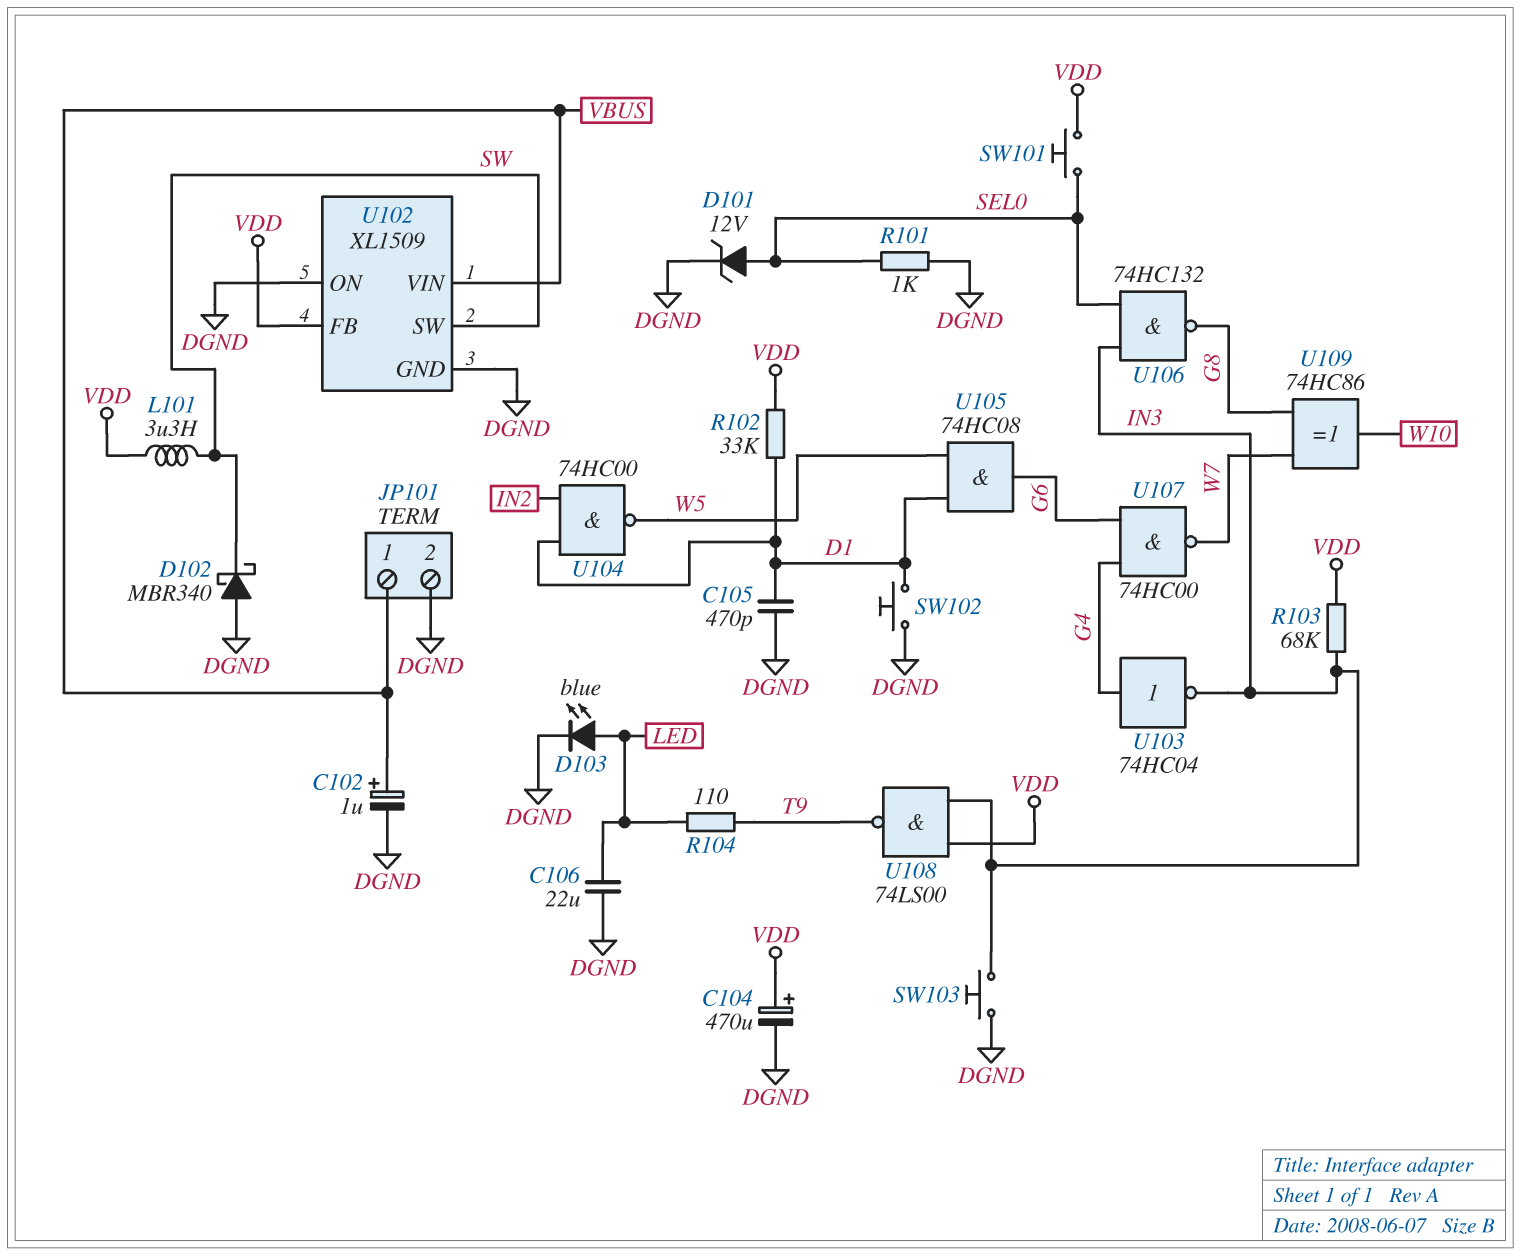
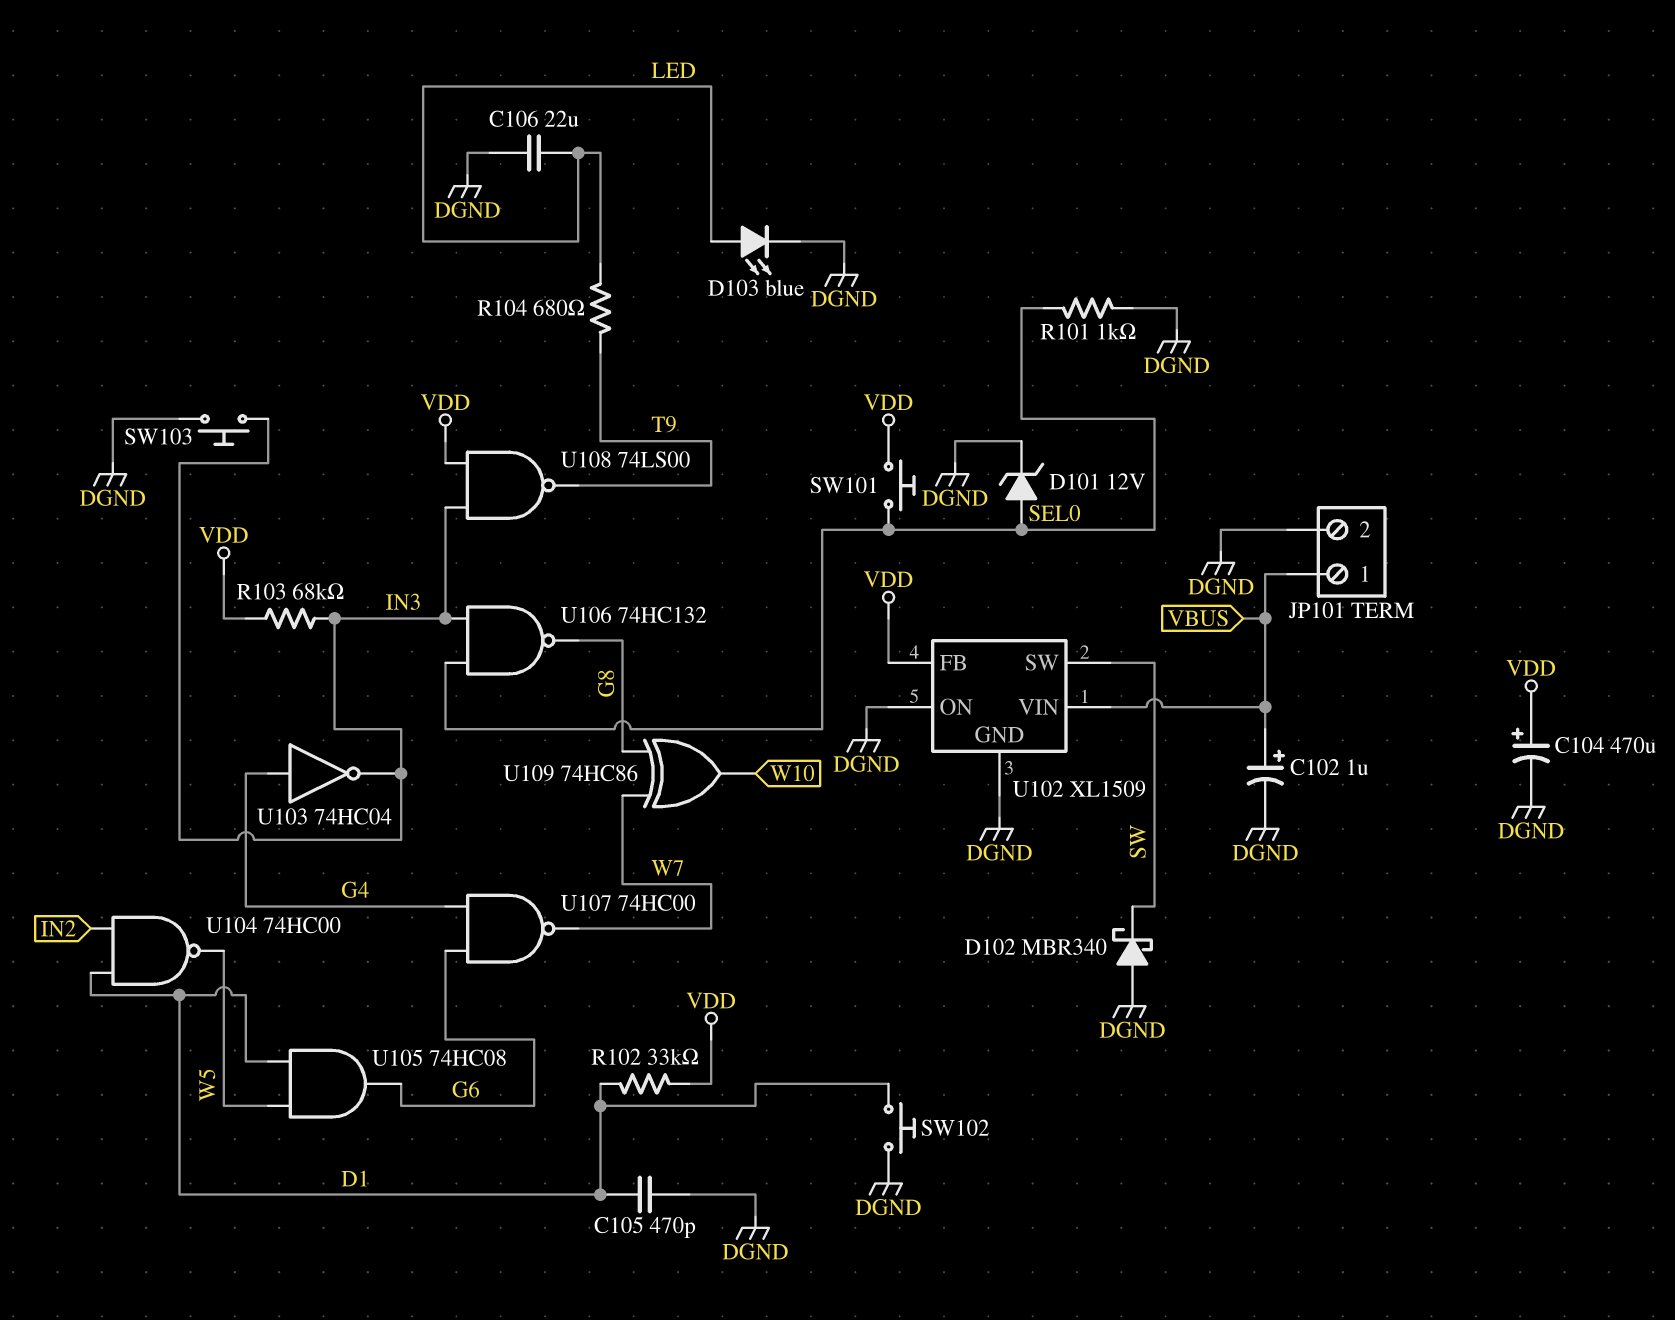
L101: 3.3uH (SW, VDD) -> none
R104: 110 (LED, T9) -> 680 (LED, T9)

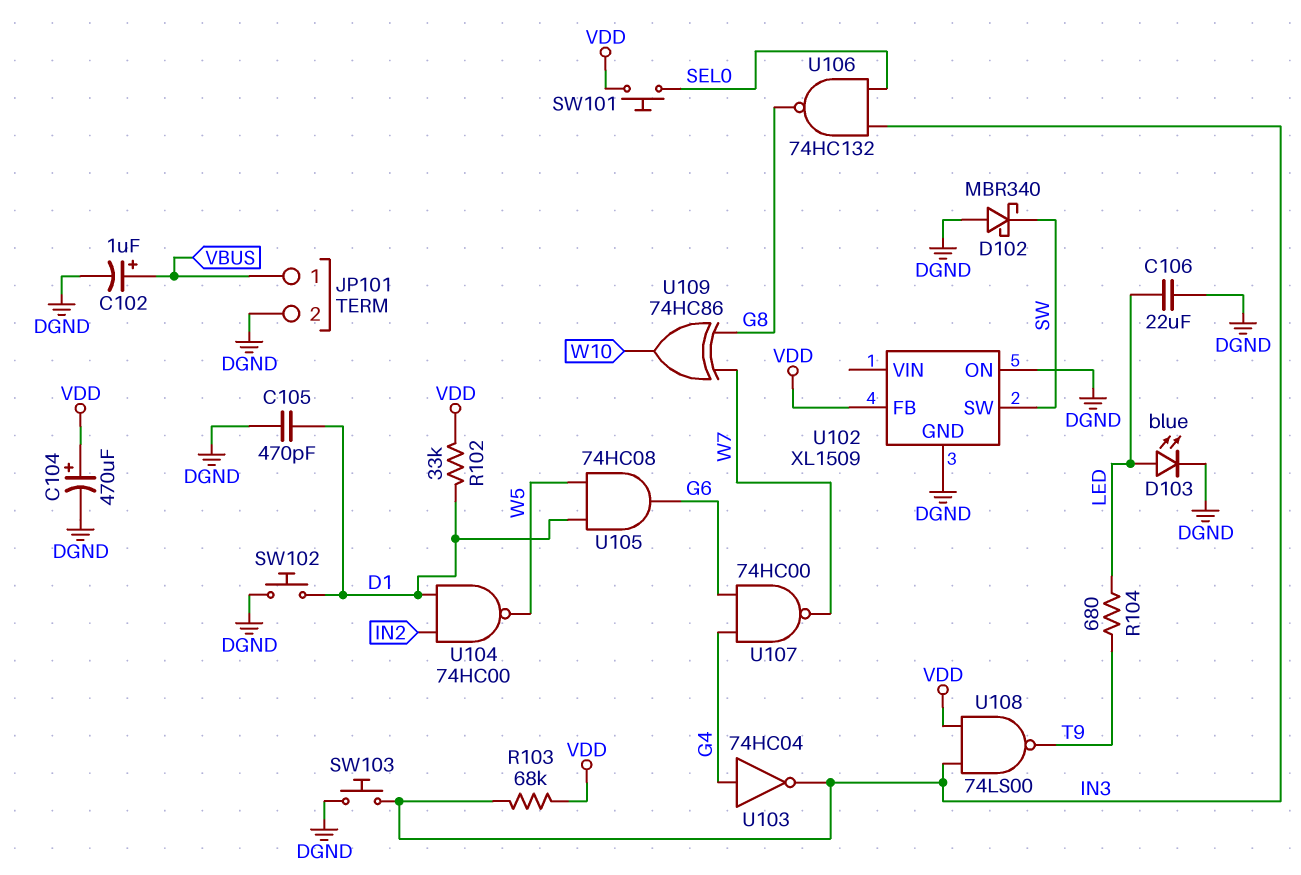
D101: zener 12V (A SEL0, K DGND) -> none
R101: 1k (DGND, SEL0) -> none
U102 pin VIN: VBUS -> none

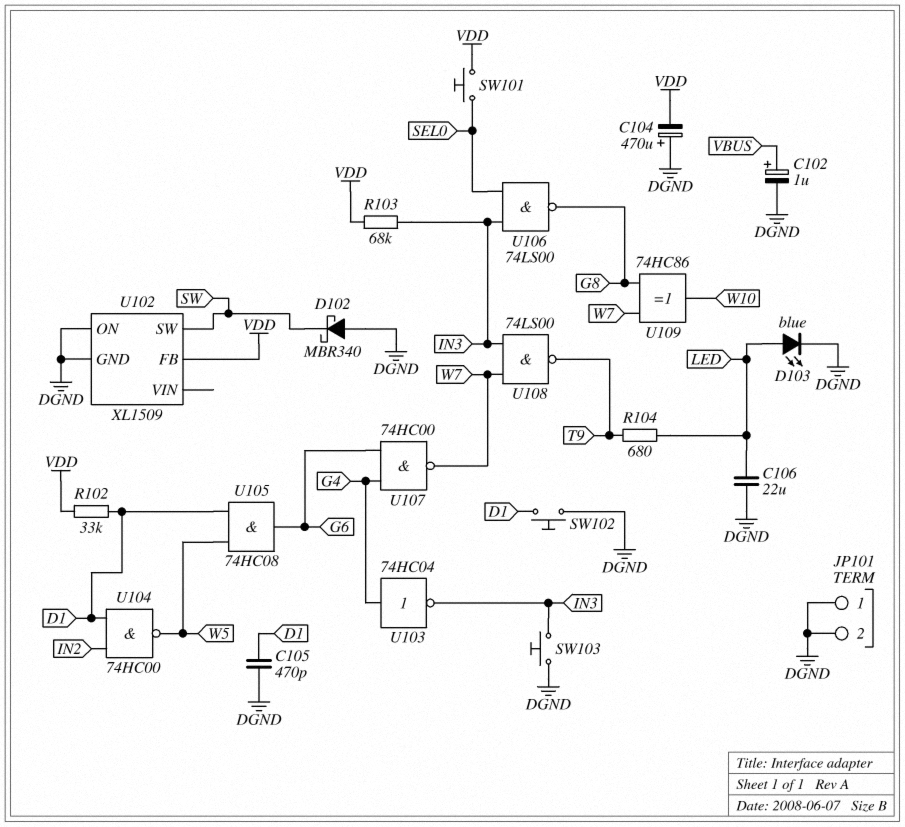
C104: 470uF (plus VDD, minus DGND) -> 470uF (plus DGND, minus VDD)
JP101 pin 1: VBUS -> DGND
U106: NAND 74HC132 (in IN3, in SEL0, out G8) -> NAND 74LS00 (in IN3, in SEL0, out G8)
U108: NAND 74LS00 (in IN3, in VDD, out T9) -> NAND 74LS00 (in IN3, in W7, out T9)

